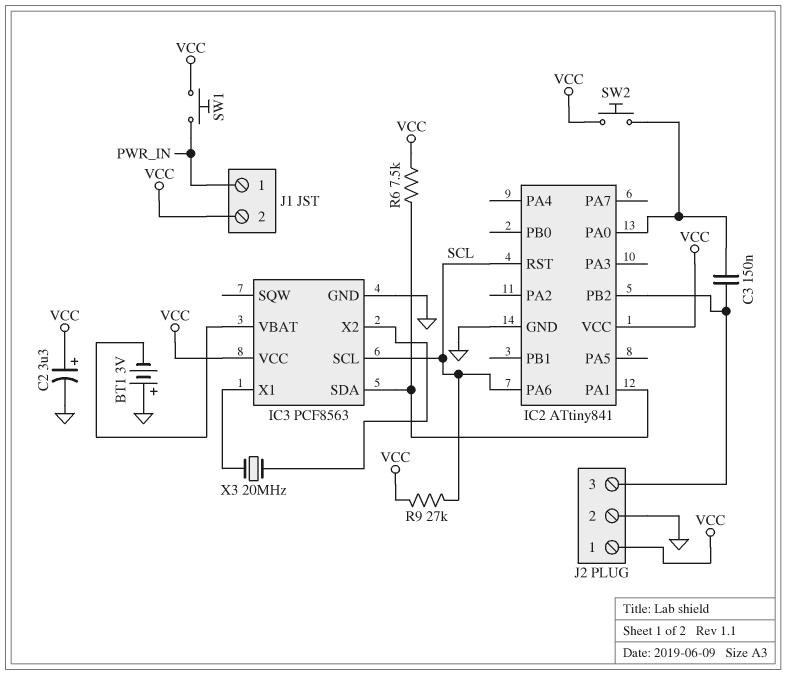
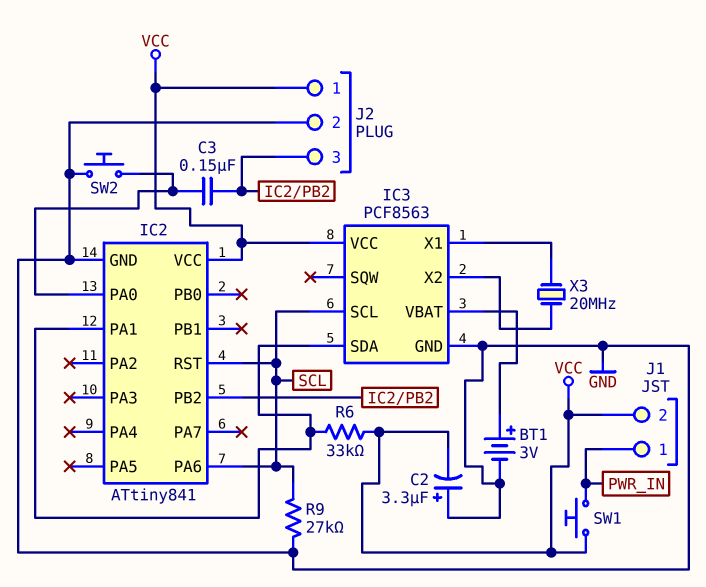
BT1: 3V (plus GND, minus IC3/VBAT) -> 3V (plus IC3/VBAT, minus GND)
C2: 3.3uF (plus VCC, minus GND) -> 3.3uF (plus GND, minus VCC)
R6: 7.5k (IC2/PA1, VCC) -> 33k (IC2/PA1, VCC)
R9: 27k (SCL, VCC) -> 27k (GND, SCL)
SW2: button (IC2/PA0, VCC) -> button (GND, IC2/PA0)

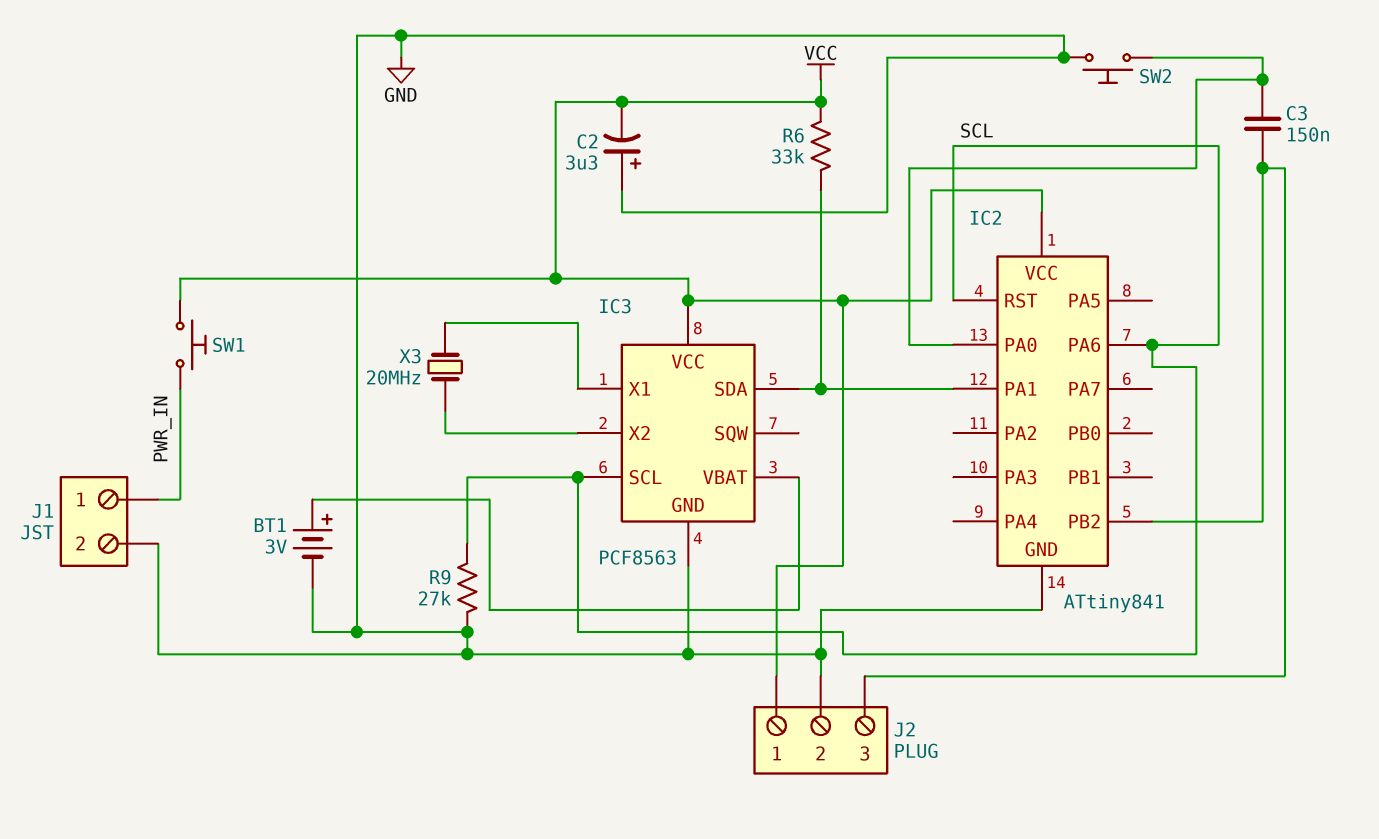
J1 pin 2: VCC -> GND

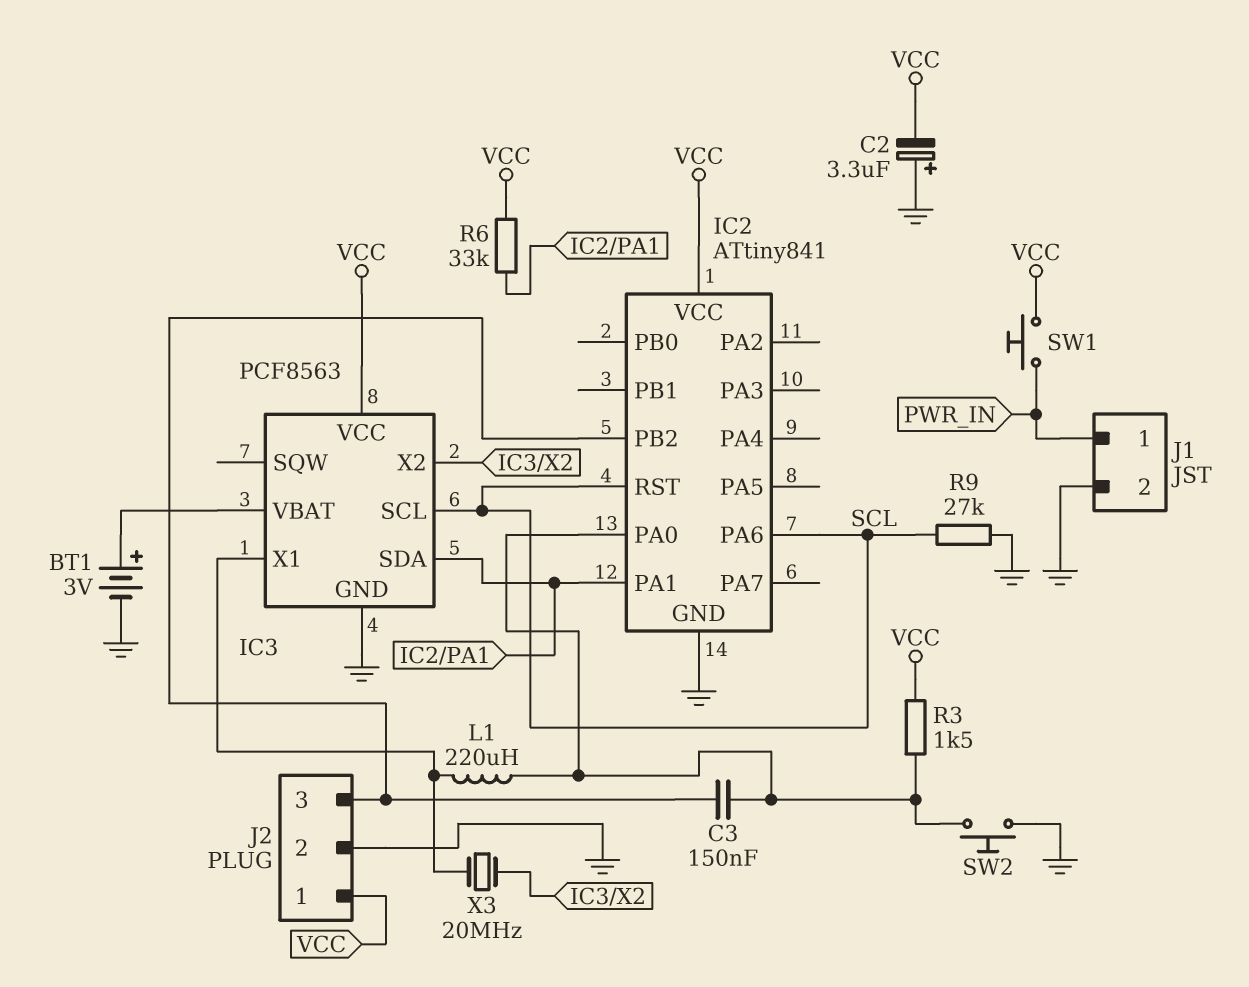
L1: none -> 220uH (IC2/PA0, IC3/X1)
R3: none -> 1.5k (IC2/PA0, VCC)

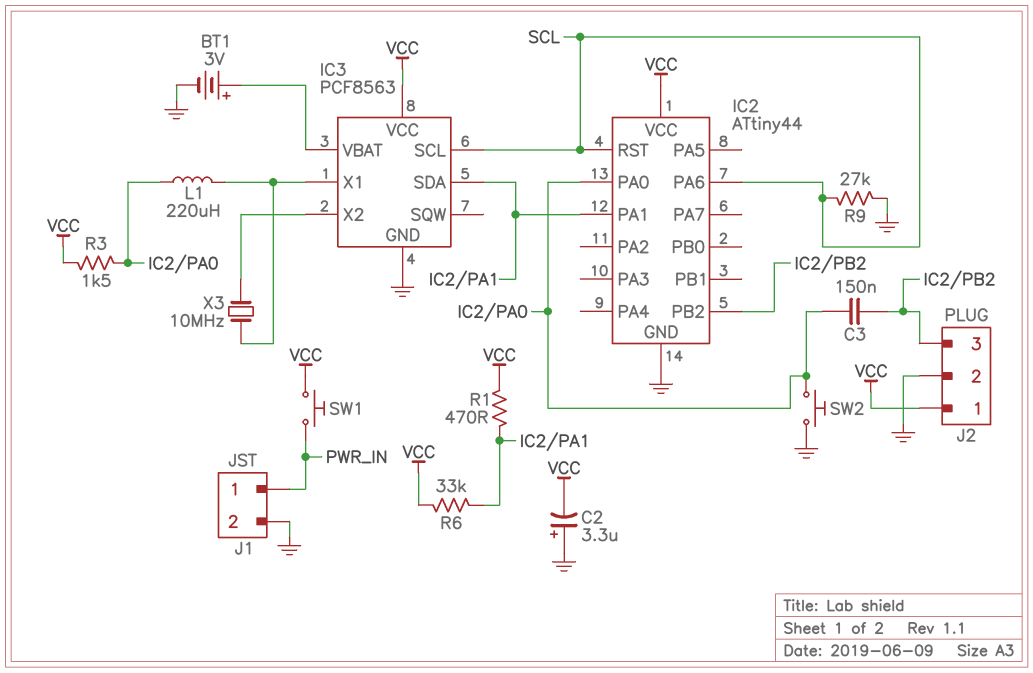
IC2: ATtiny841 -> ATtiny44
R1: none -> 470 (IC2/PA1, VCC)
X3: 20MHz (IC3/X1, IC3/X2) -> 10MHz (IC3/X1, IC3/X2)

